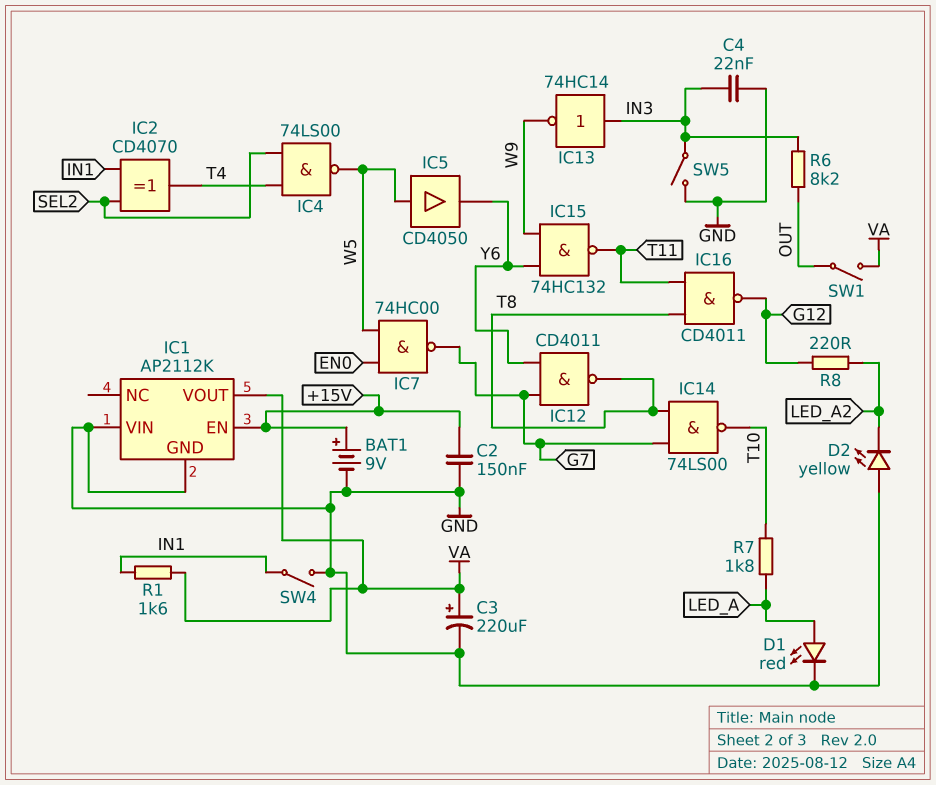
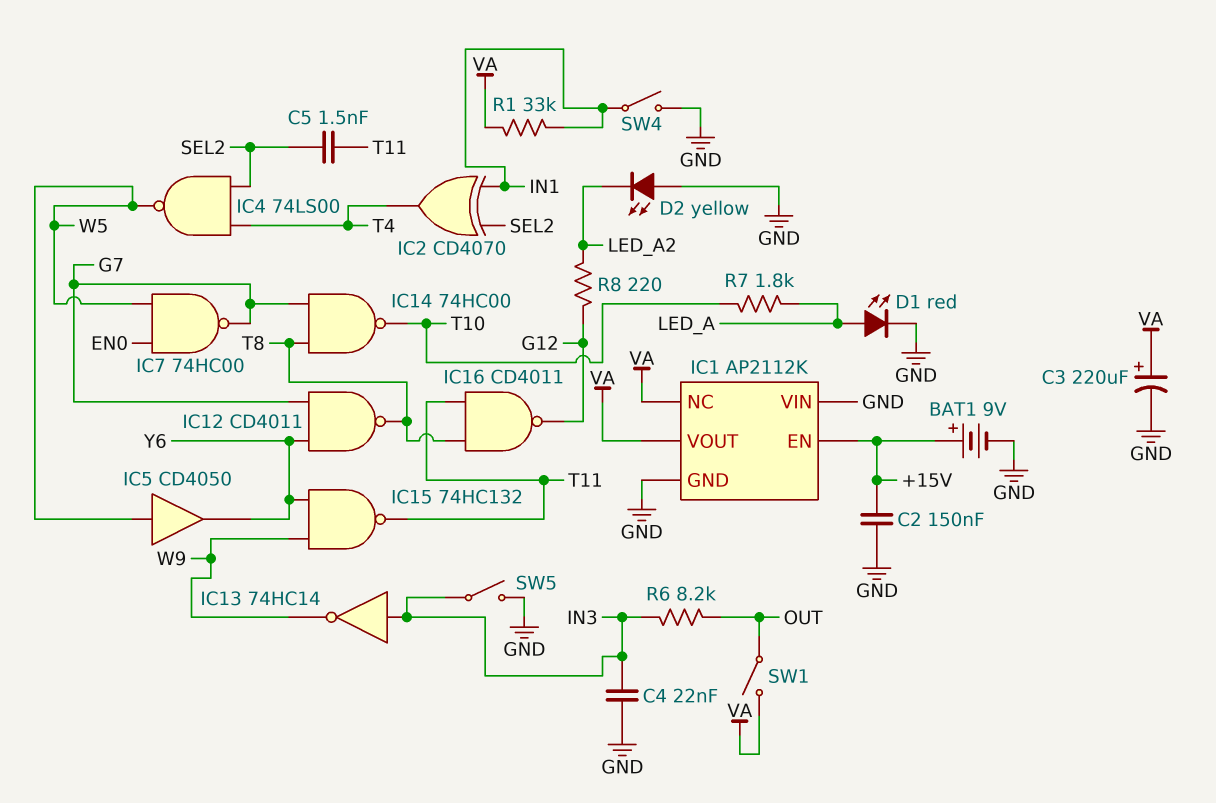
C5: none -> 1.5nF (SEL2, T11)
IC1 pin NC: none -> VA
IC14: NAND 74LS00 (in G7, in T8, out T10) -> NAND 74HC00 (in G7, in T8, out T10)
R1: 1.6k (IN1, VA) -> 33k (IN1, VA)

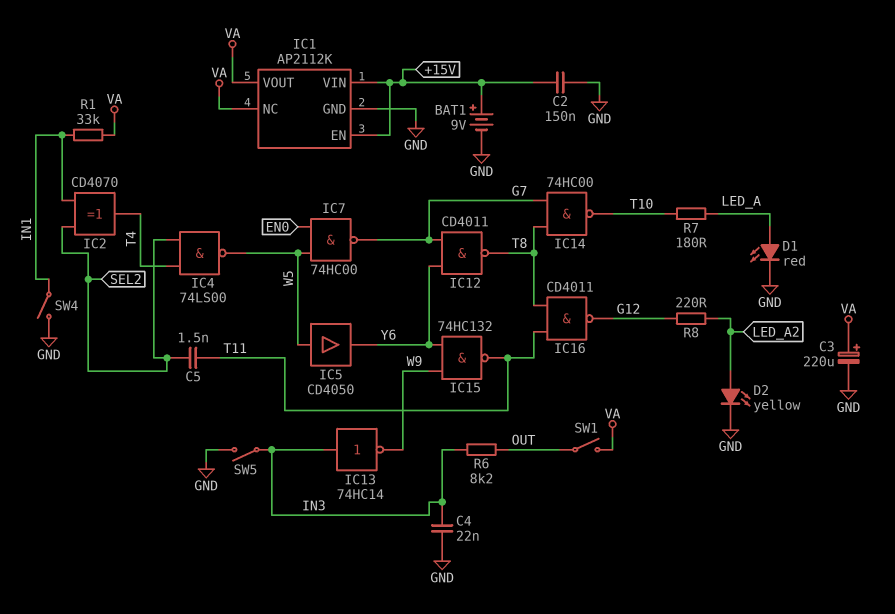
D2: LED yellow (A GND, K LED_A2) -> LED yellow (A LED_A2, K GND)
IC1 pin VIN: GND -> +15V
R7: 1.8k (LED_A, T10) -> 180 (LED_A, T10)

